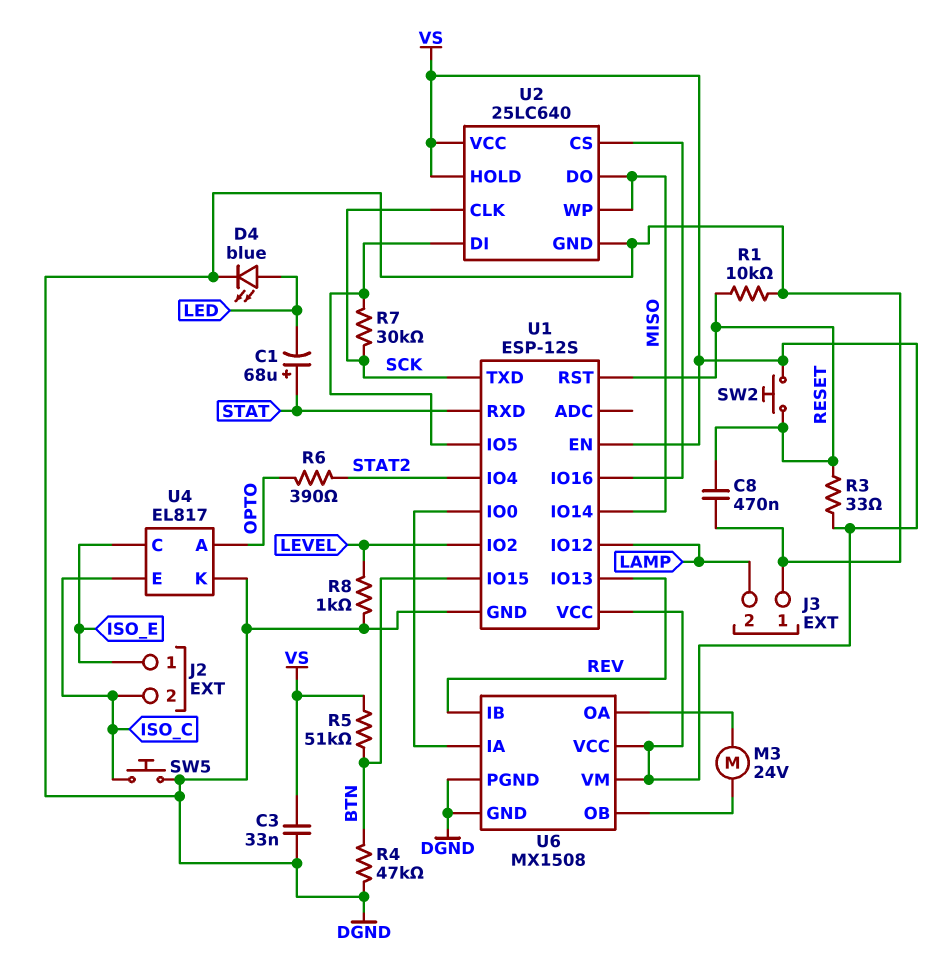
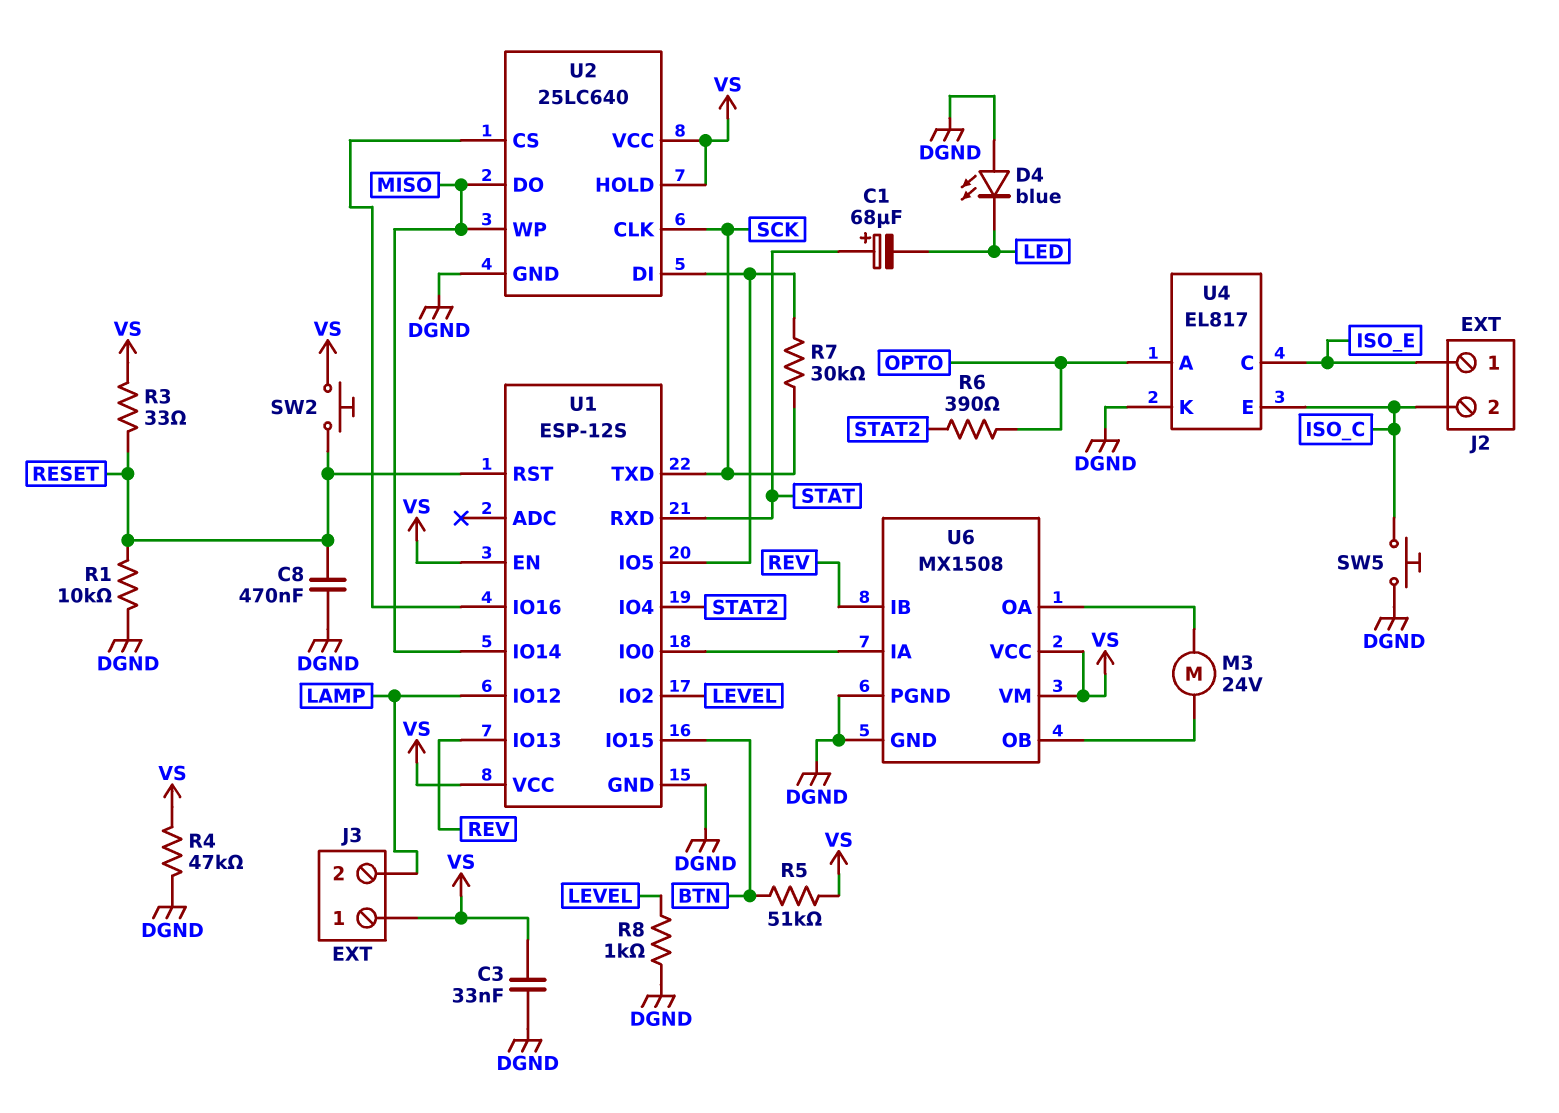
D4: LED blue (A LED, K DGND) -> LED blue (A DGND, K LED)
J3 pin 1: DGND -> VS
R4: 47k (BTN, DGND) -> 47k (DGND, VS)

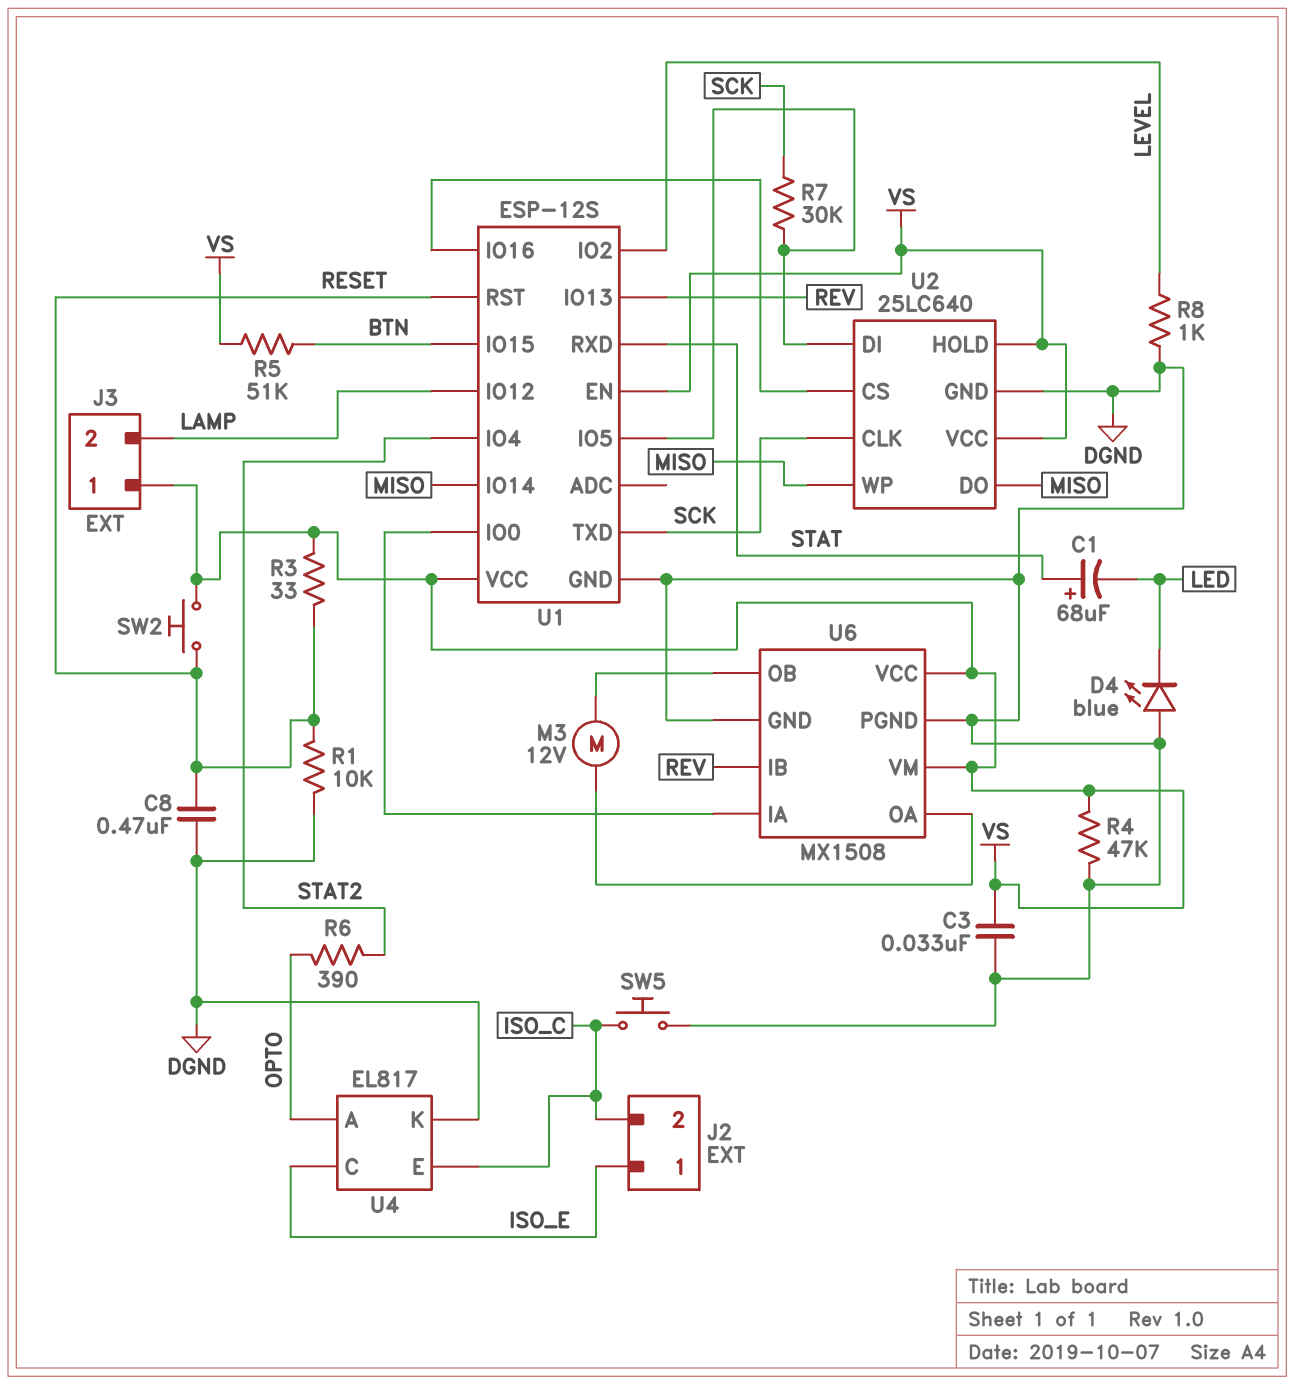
M3: motor 24V (U6/OA, U6/OB) -> motor 12V (U6/OA, U6/OB)

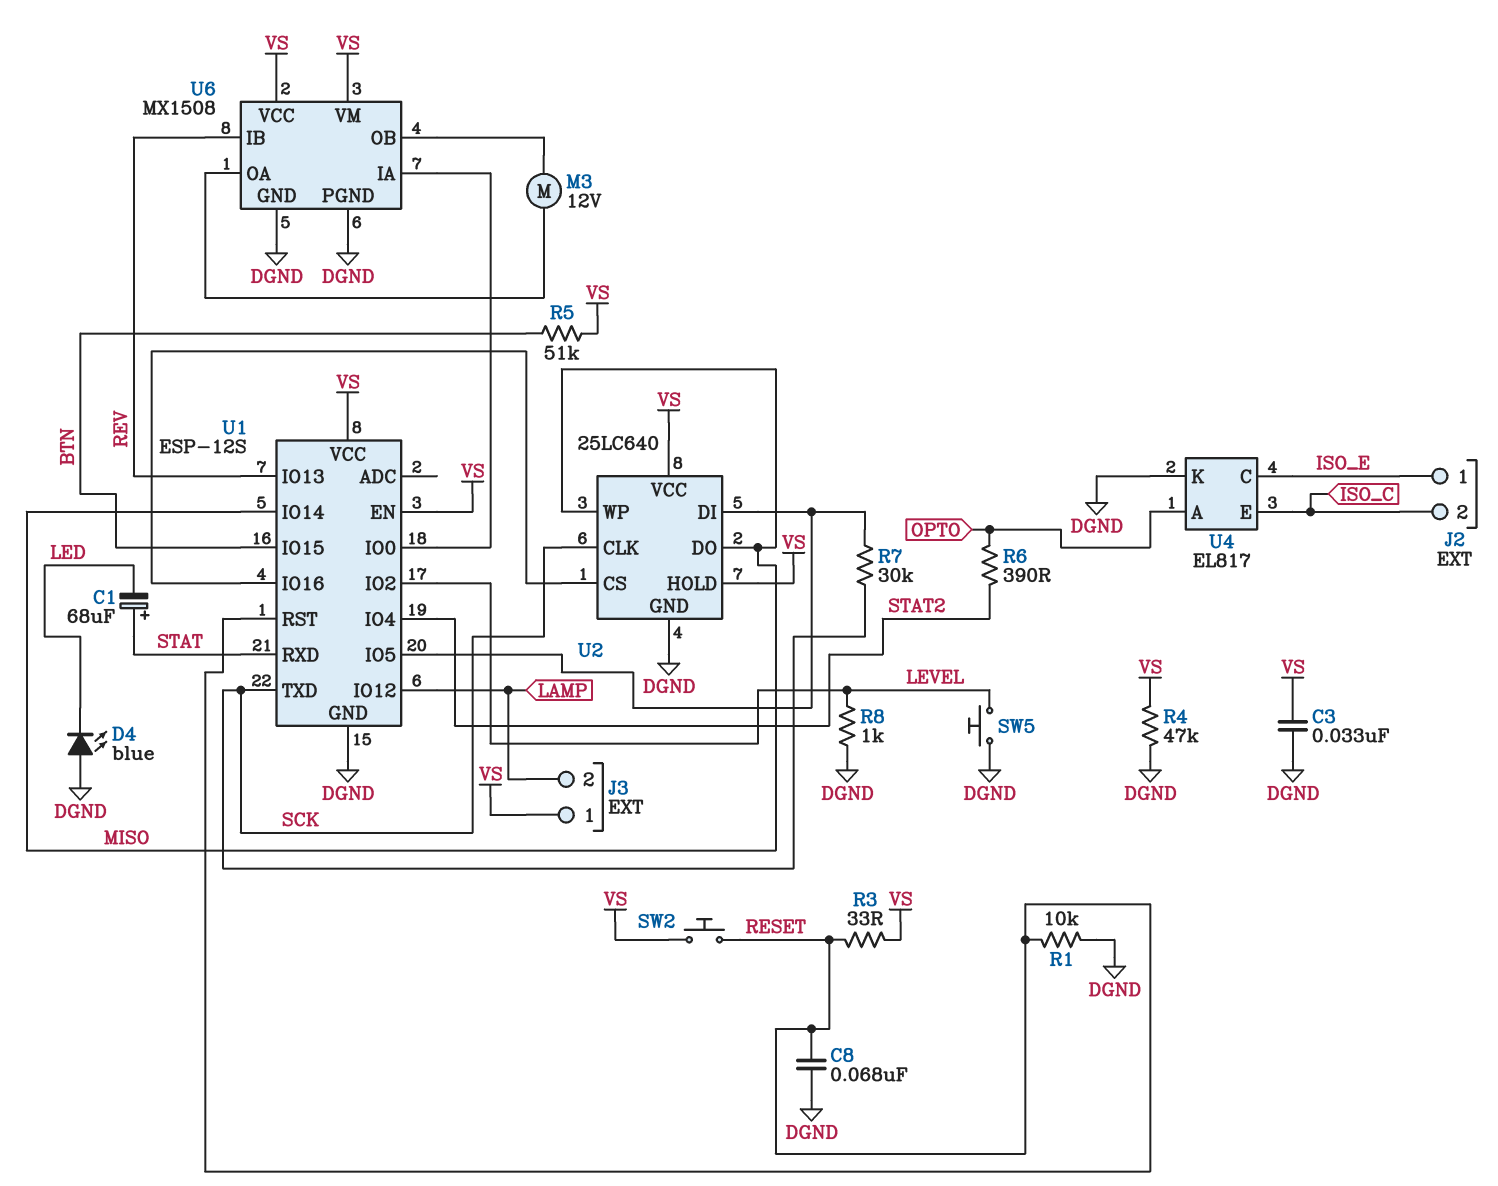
C8: 470nF (DGND, RESET) -> 68nF (DGND, RESET)
SW5: button (DGND, ISO_C) -> button (DGND, LEVEL)

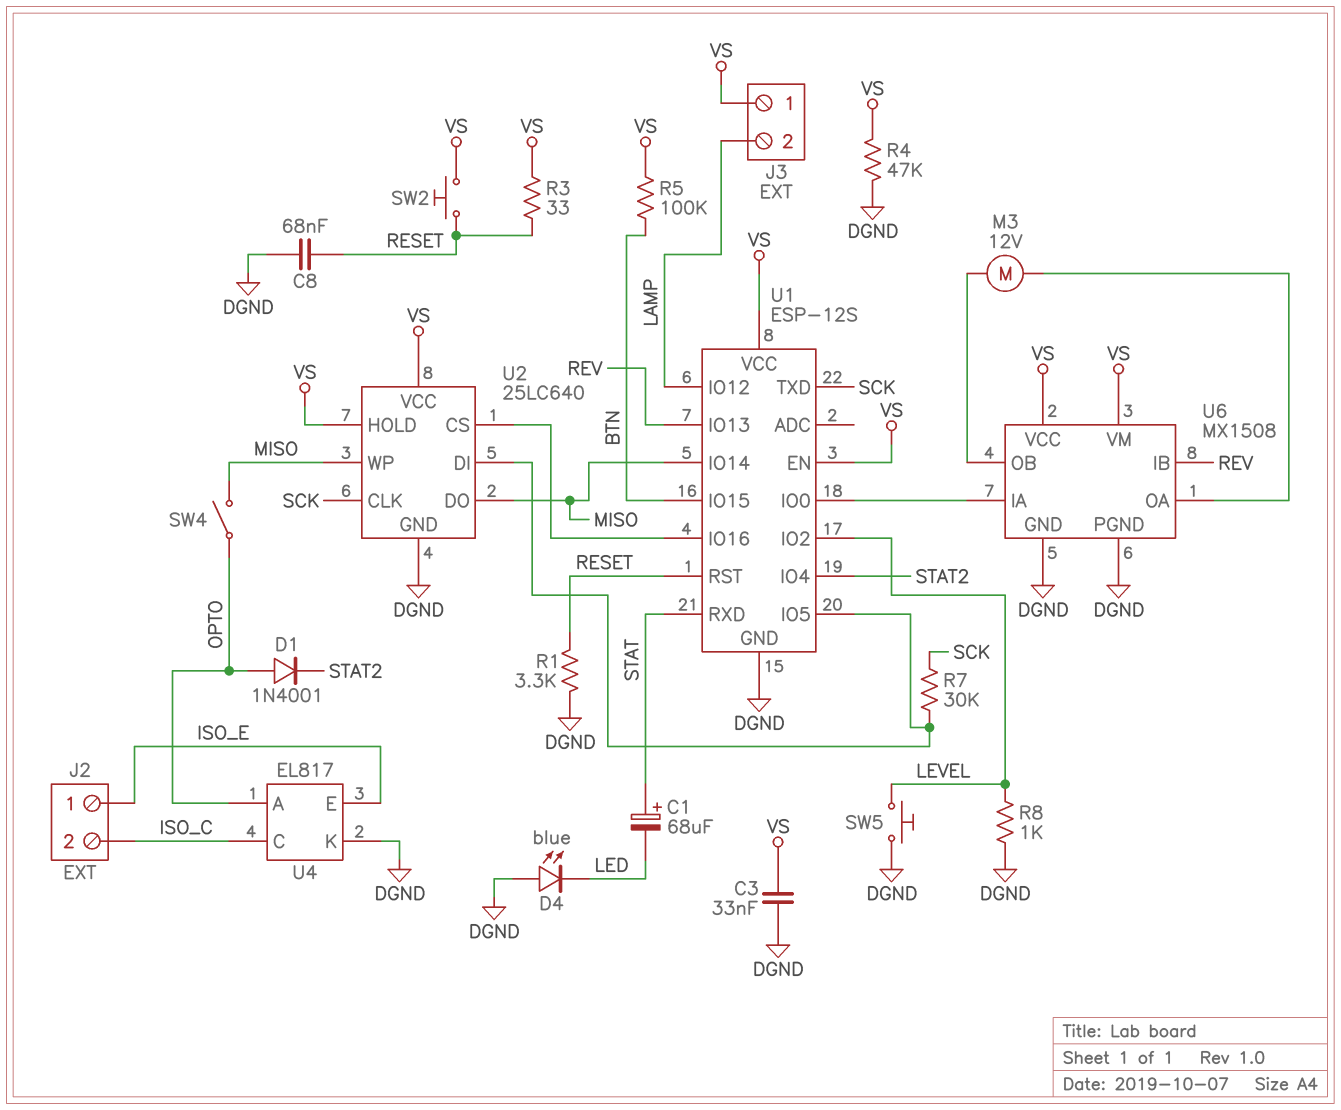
D1: none -> diode 1N4001 (A OPTO, K STAT2)
R1: 10k (DGND, RESET) -> 3.3k (DGND, RESET)
R5: 51k (BTN, VS) -> 100k (BTN, VS)
R6: 390 (OPTO, STAT2) -> none
SW4: none -> switch (MISO, OPTO)
U4 pin C: ISO_E -> ISO_C
U4 pin E: ISO_C -> ISO_E

